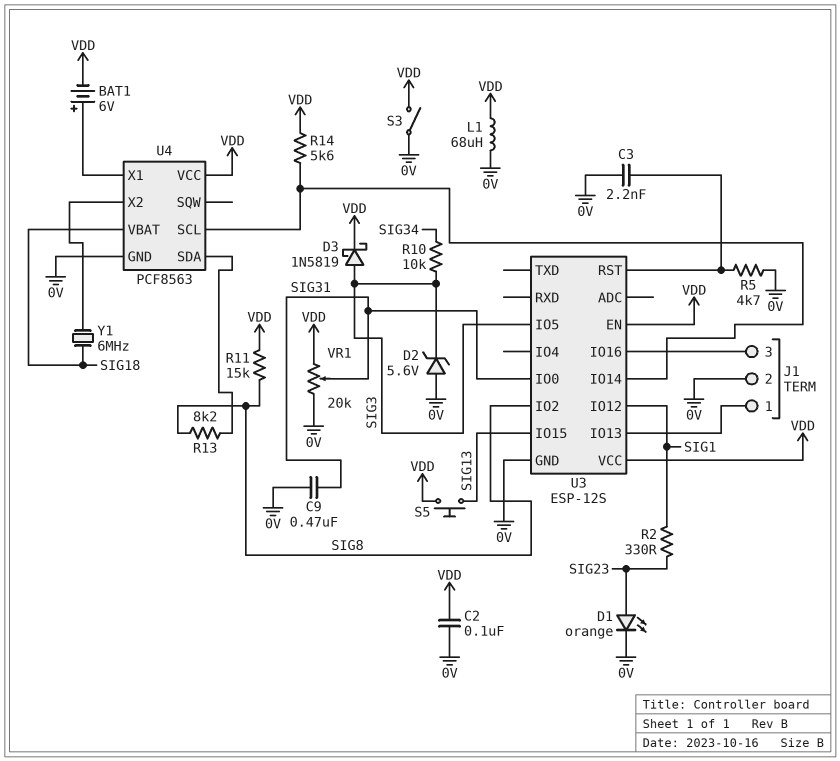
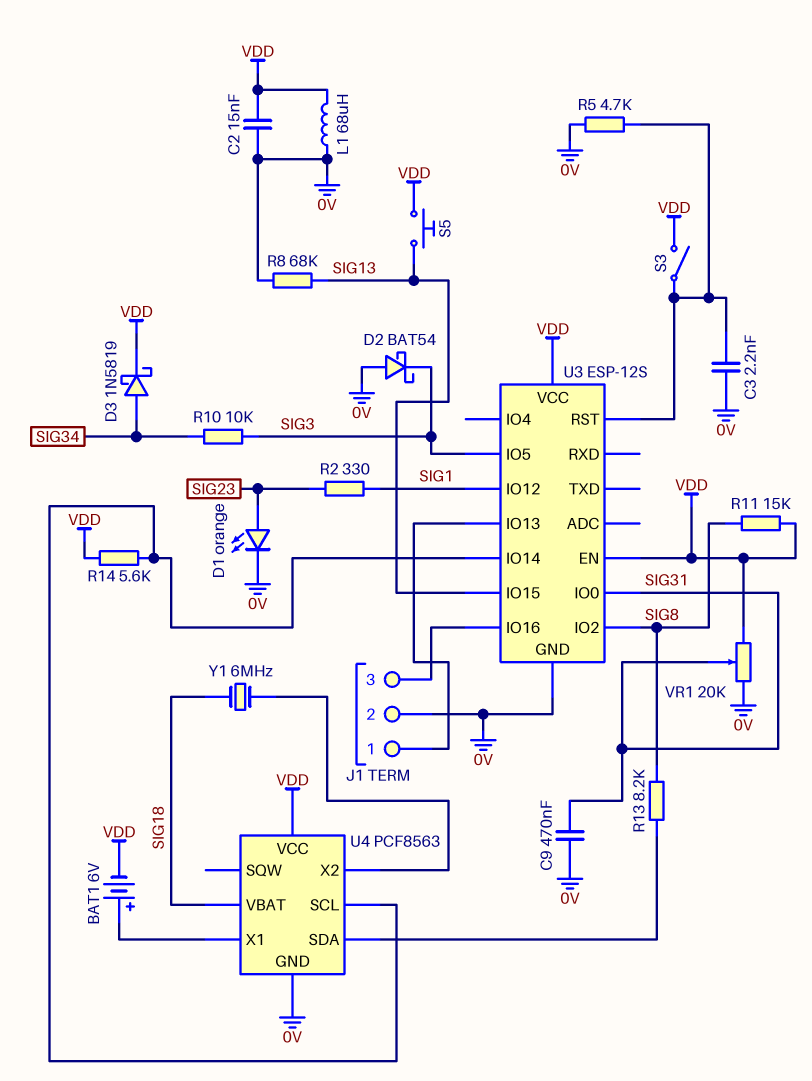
C2: 100nF (0V, VDD) -> 15nF (0V, VDD)
D2: zener 5.6V (A 0V, K SIG3) -> schottky BAT54 (A 0V, K SIG3)
D3: schottky 1N5819 (A SIG3, K VDD) -> schottky 1N5819 (A SIG34, K VDD)
R8: none -> 68k (0V, SIG13)
S3: switch (0V, VDD) -> switch (U3/RST, VDD)

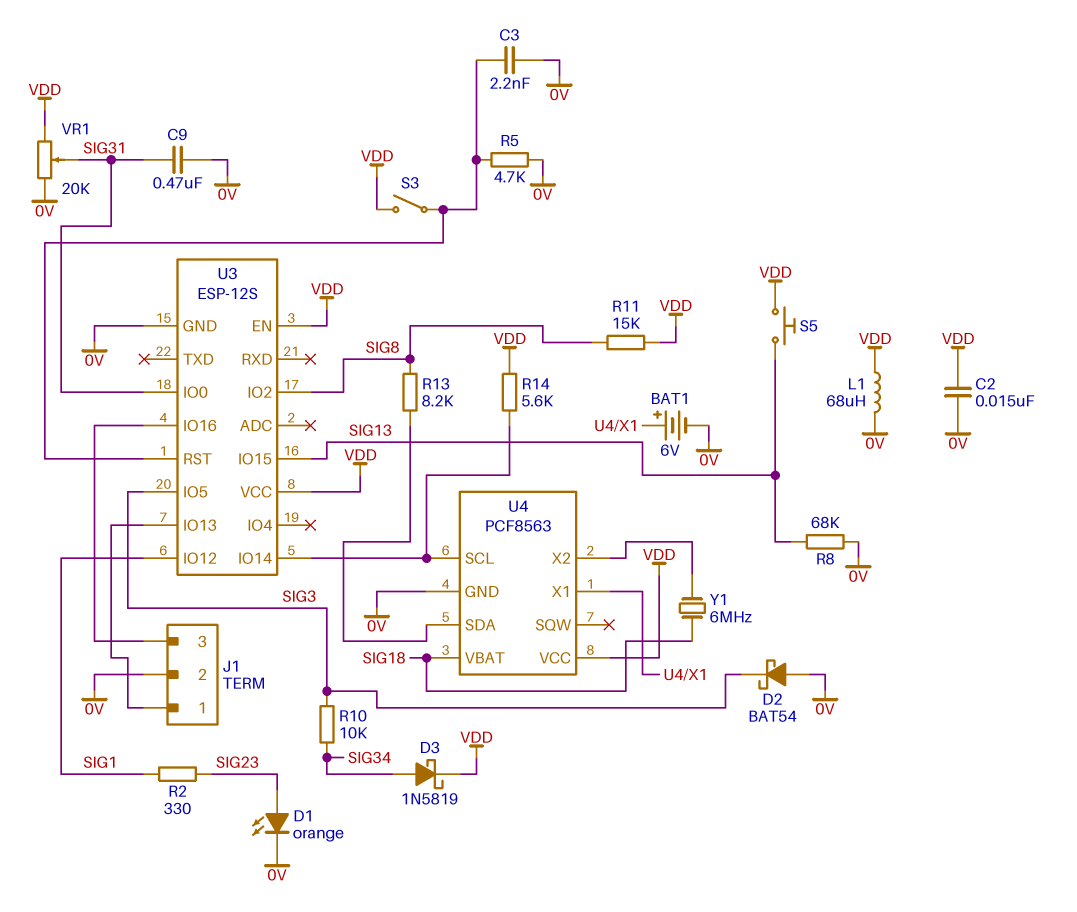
BAT1: 6V (plus U4/X1, minus VDD) -> 6V (plus U4/X1, minus 0V)

